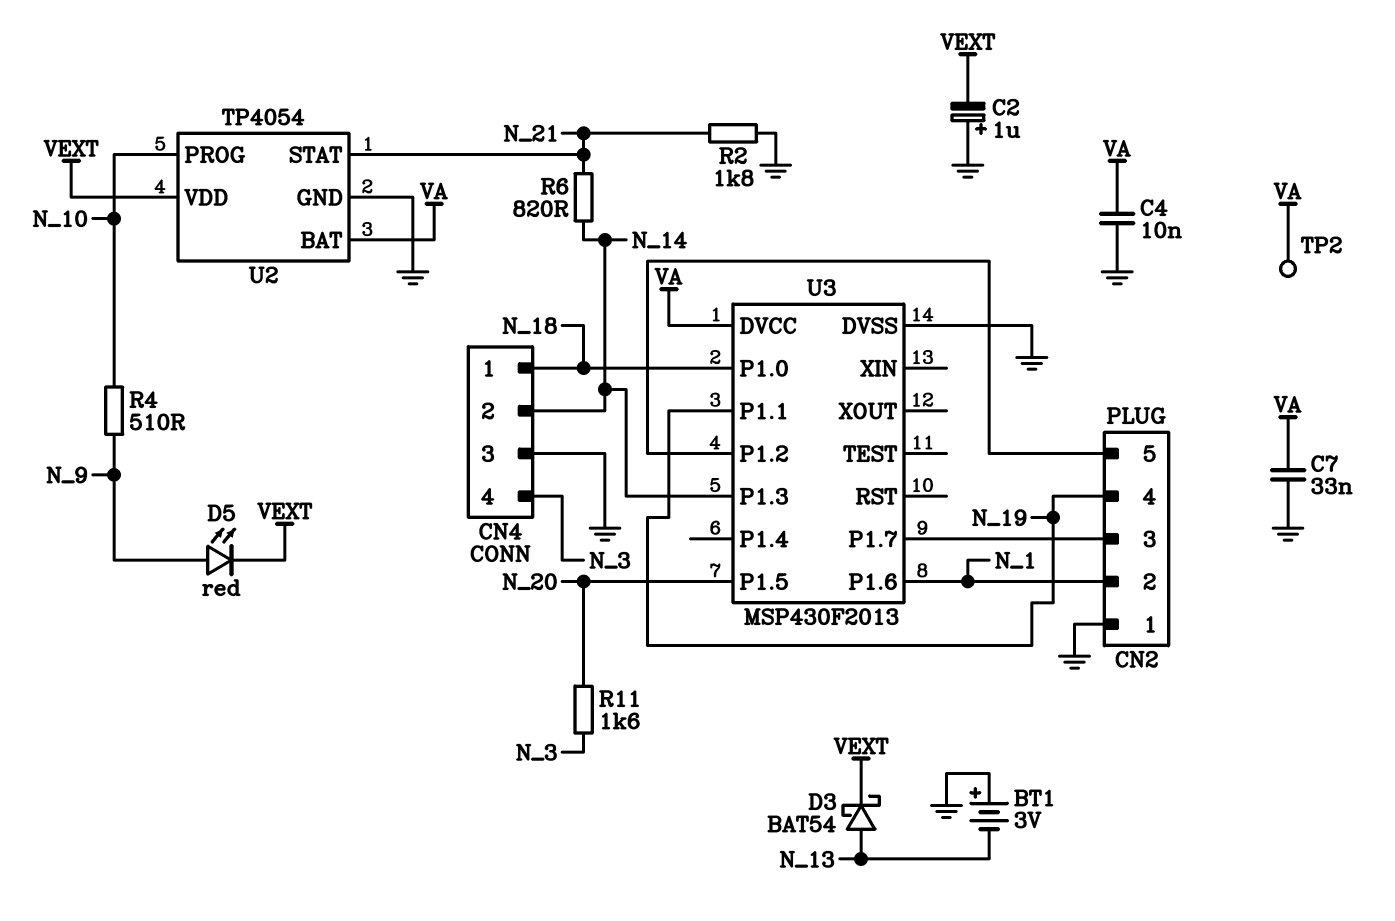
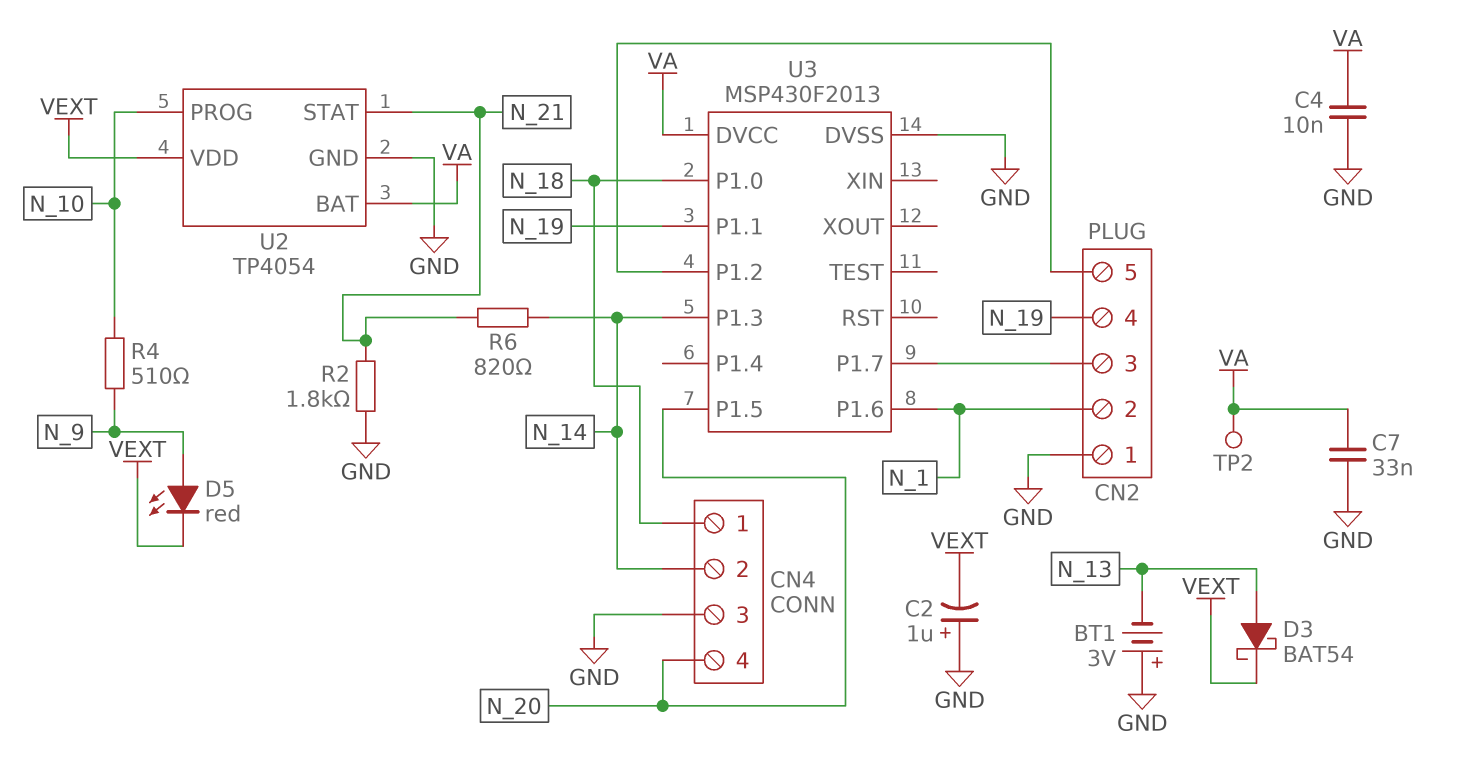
CN4 pin 4: N_3 -> N_20
R11: 1.6k (N_3, N_20) -> none

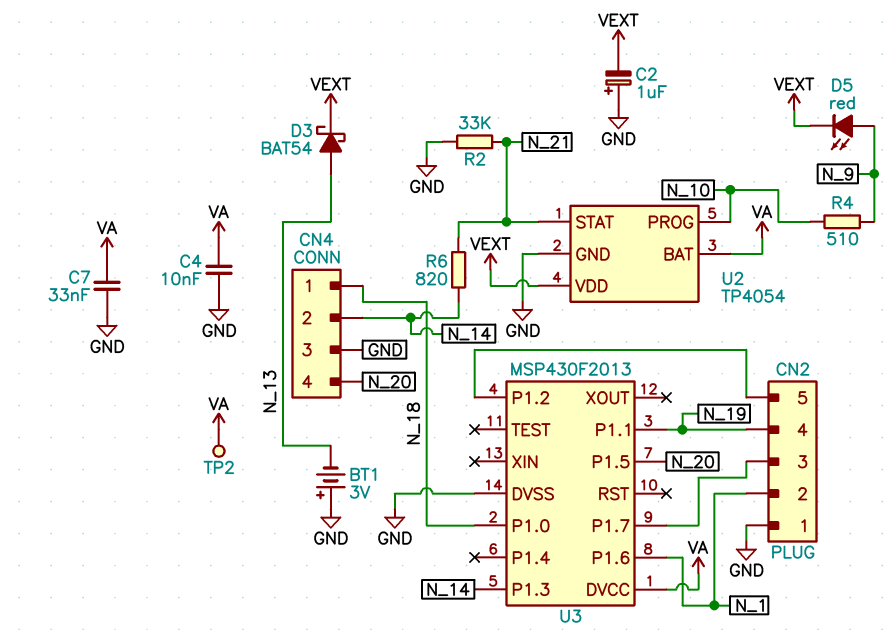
R2: 1.8k (GND, N_21) -> 33k (GND, N_21)

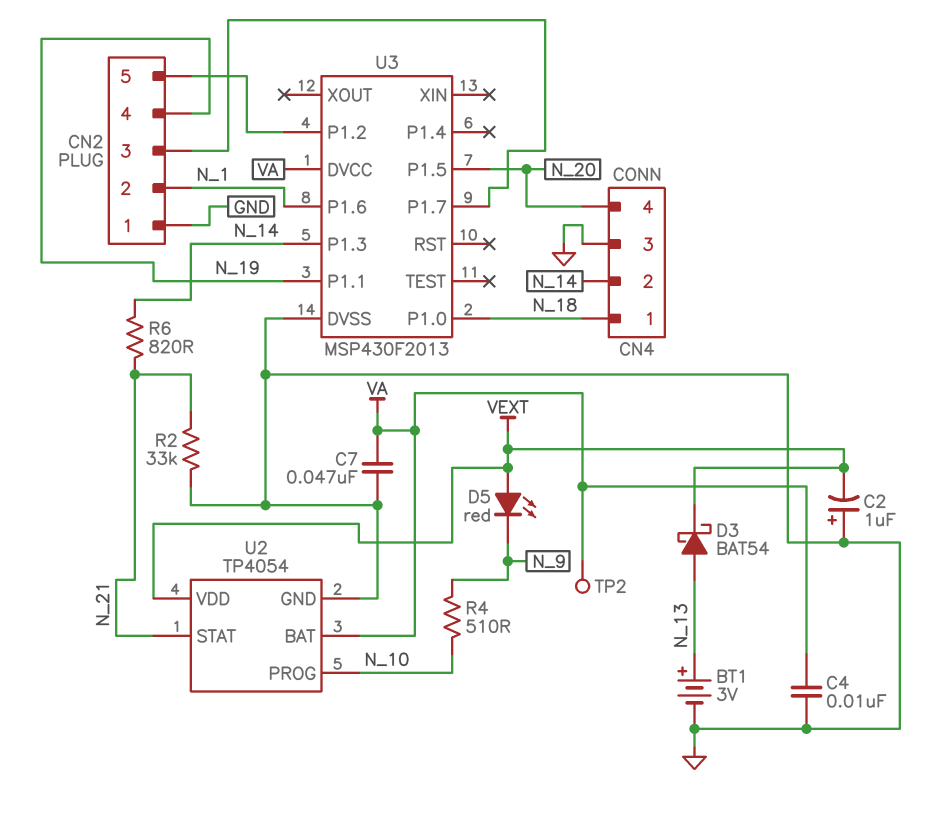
BT1: 3V (plus GND, minus N_13) -> 3V (plus N_13, minus GND)
C7: 33nF (GND, VA) -> 47nF (GND, VA)
D5: LED red (A N_9, K VEXT) -> LED red (A VEXT, K N_9)

